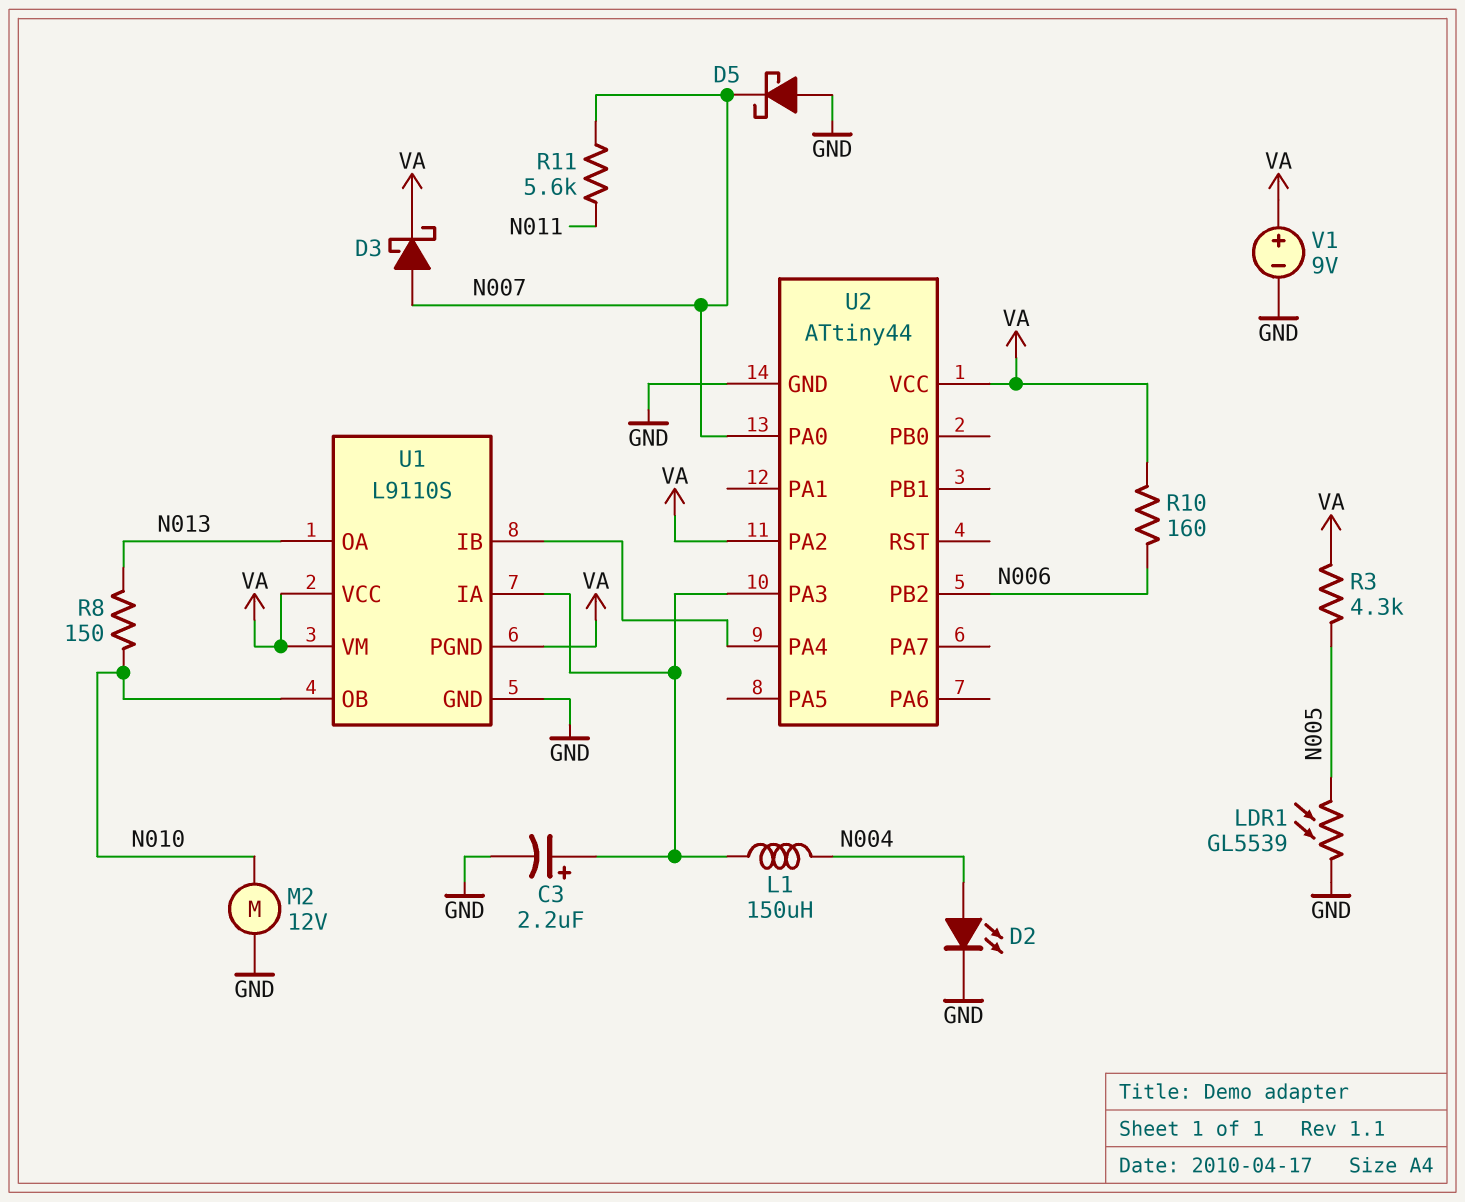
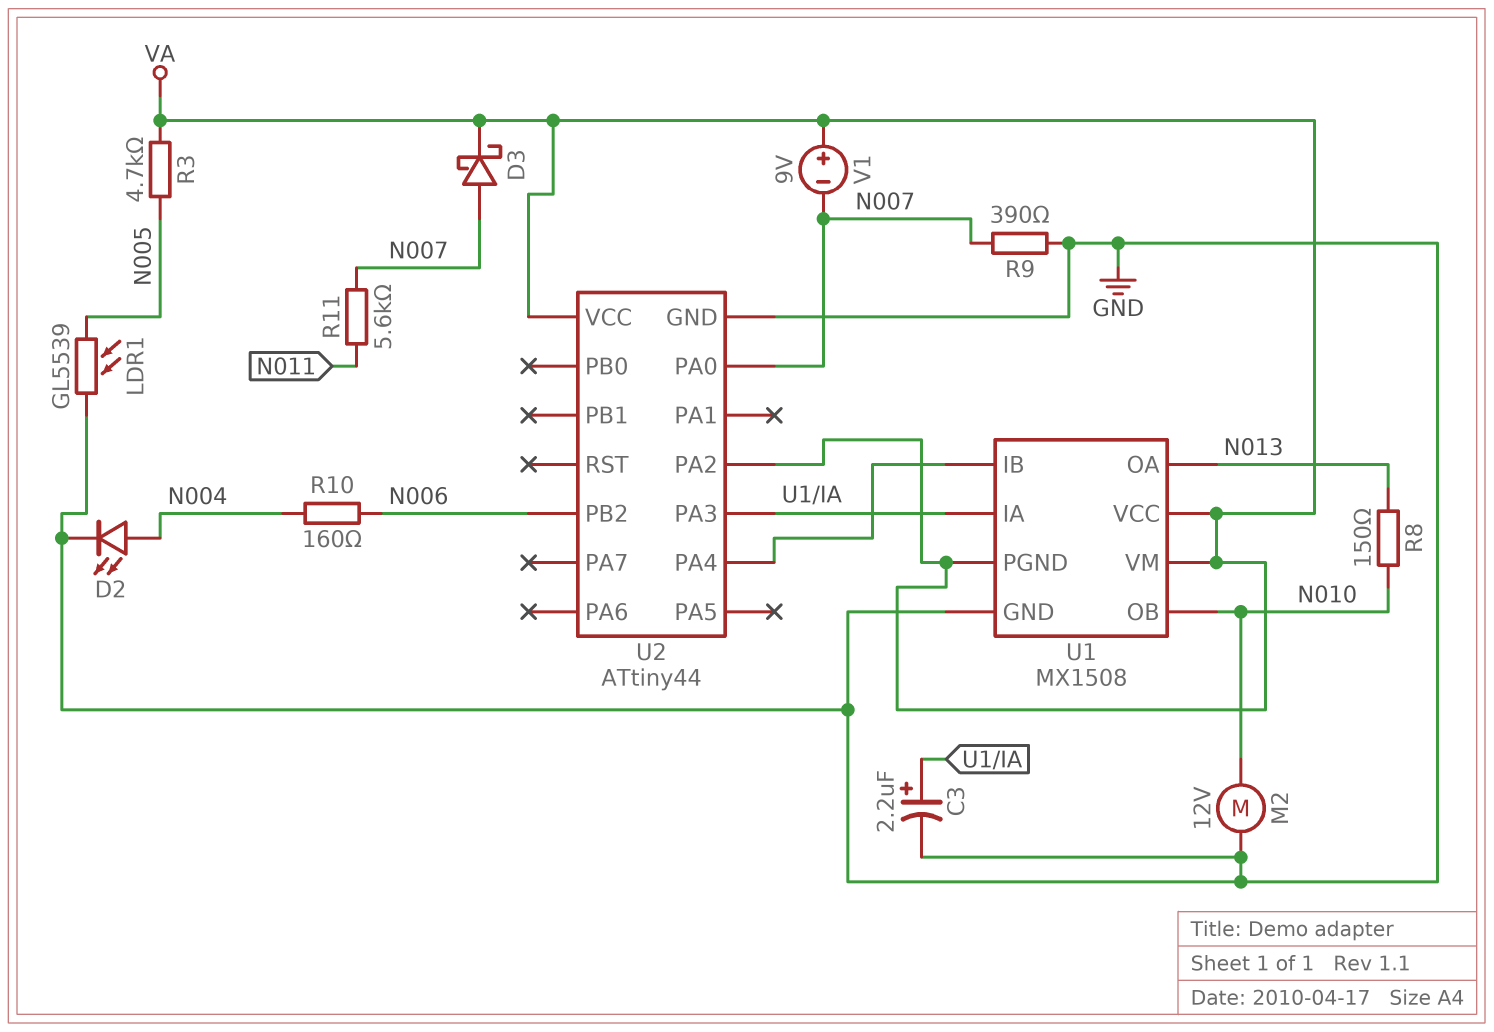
D5: schottky (A GND, K N007) -> none
L1: 150uH (N004, U1/IA) -> none
R3: 4.3k (N005, VA) -> 4.7k (N005, VA)
R9: none -> 390 (GND, N007)
R10: 160 (N006, VA) -> 160 (N004, N006)
U1: L9110S -> MX1508
V1: 9V (plus VA, minus GND) -> 9V (plus VA, minus N007)

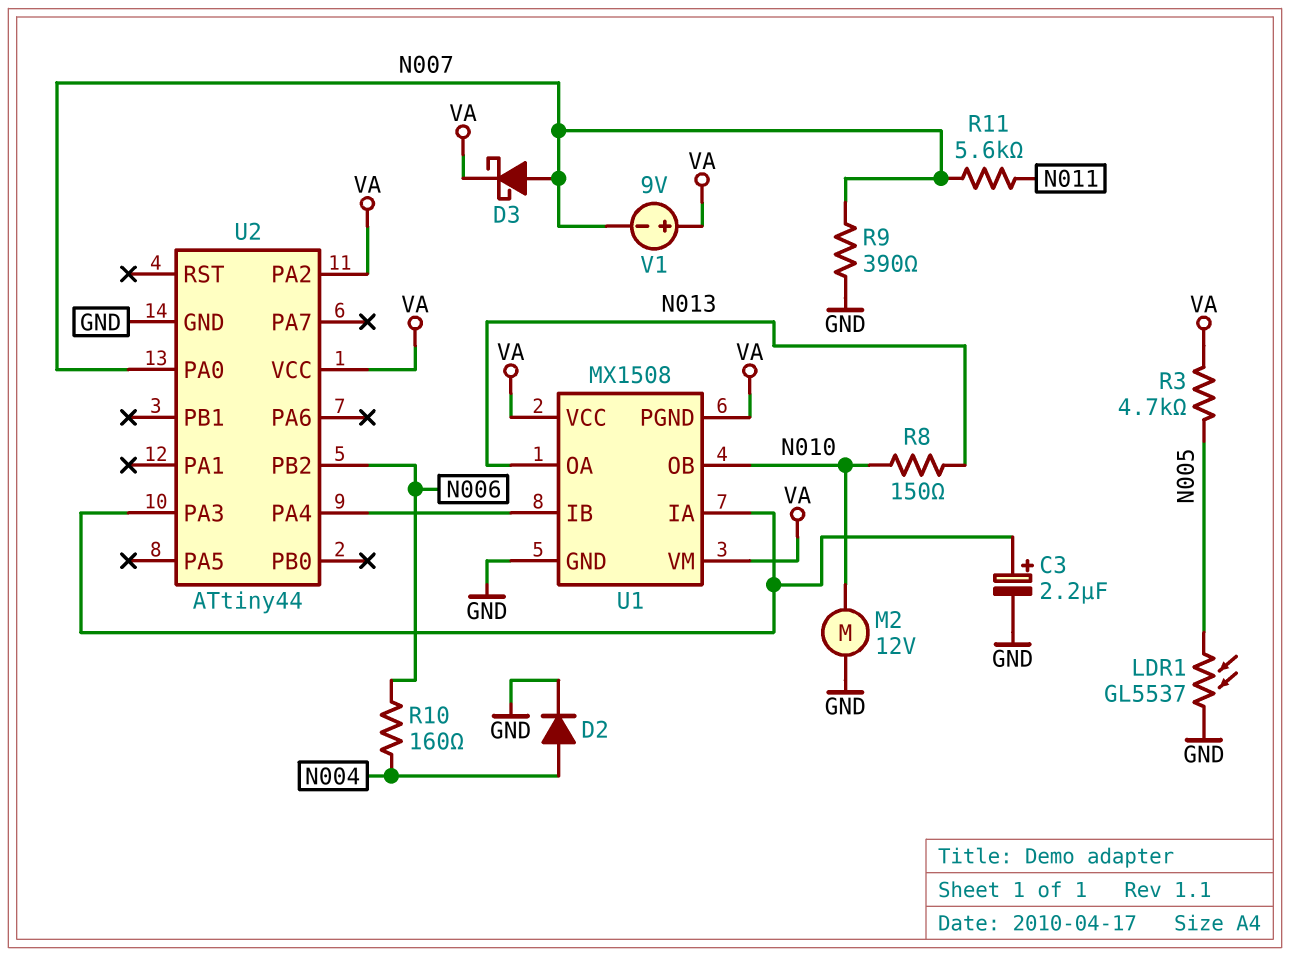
D2: LED (A N004, K GND) -> diode (A N004, K GND)
LDR1: GL5539 (GND, N005) -> GL5537 (GND, N005)

